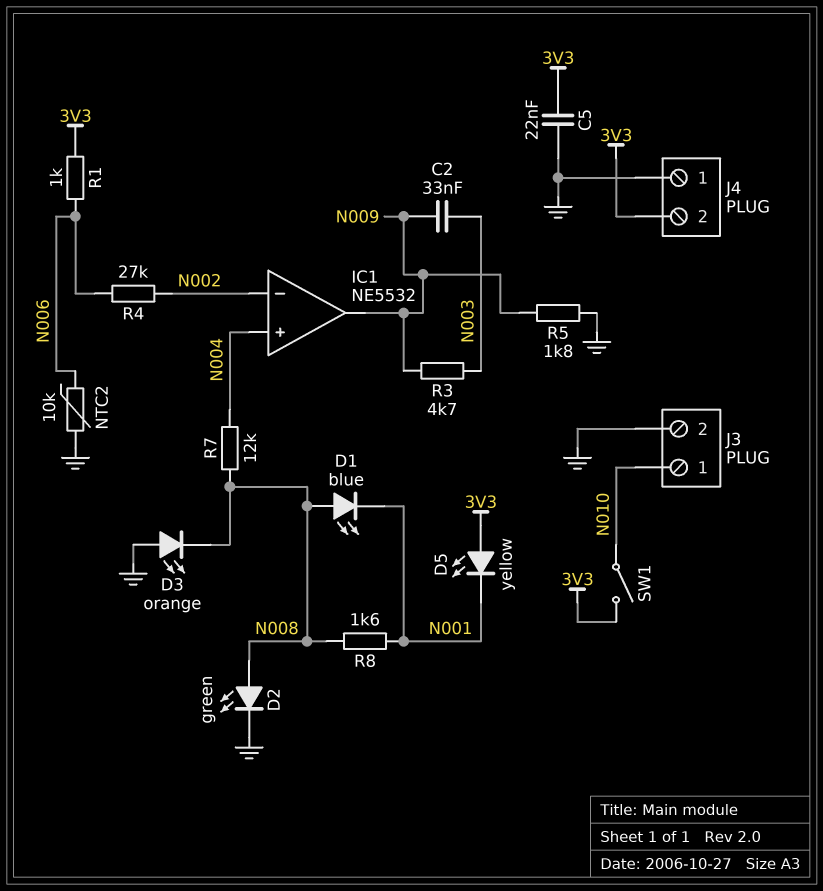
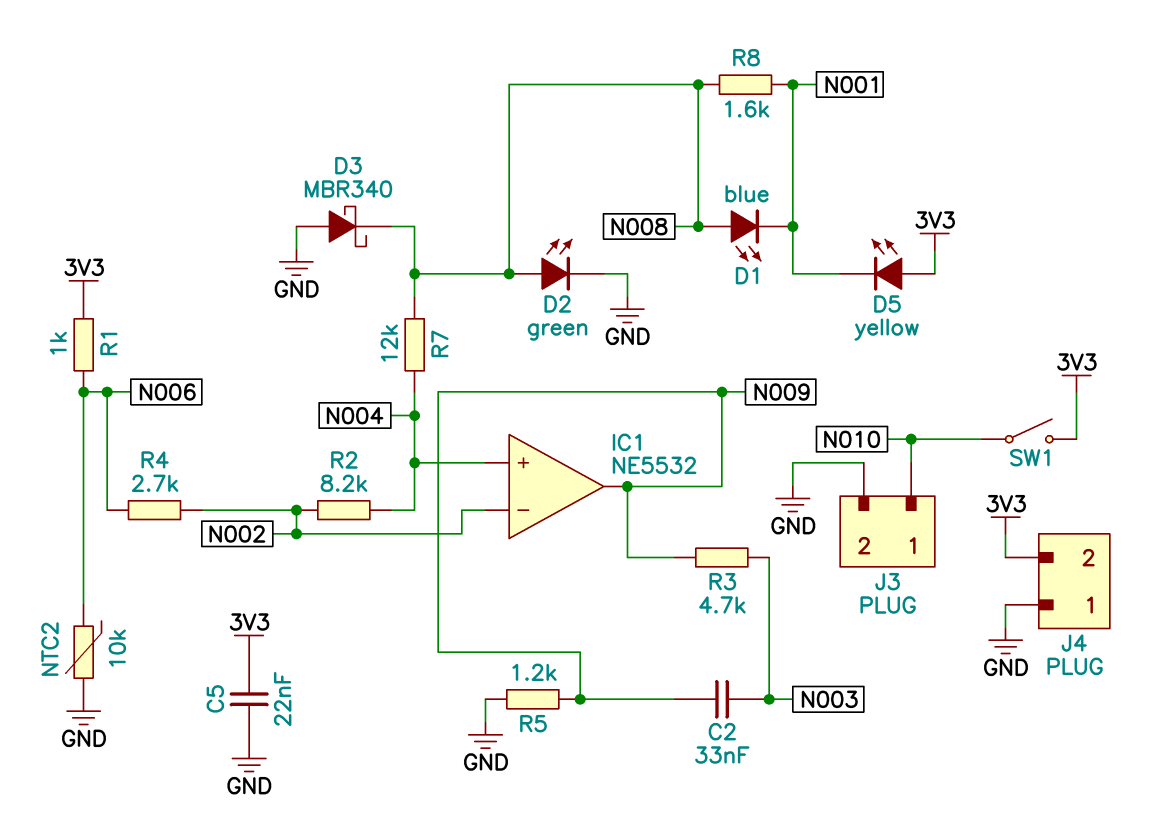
D3: LED orange (A GND, K N008) -> schottky MBR340 (A GND, K N008)
R2: none -> 8.2k (N002, N004)
R4: 27k (N002, N006) -> 2.7k (N002, N006)
R5: 1.8k (GND, N009) -> 1.2k (GND, N009)

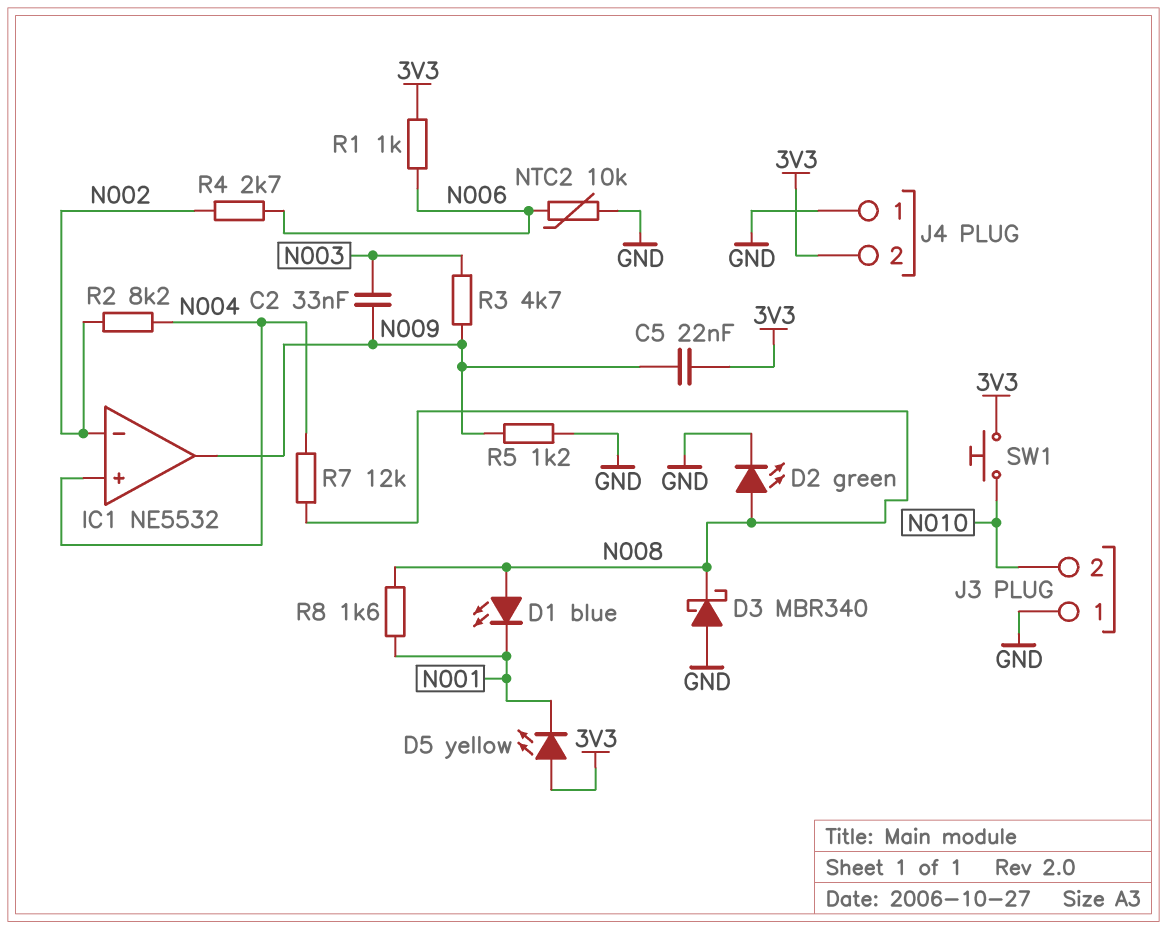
C5: 22nF (3V3, GND) -> 22nF (3V3, N009)
J3 pin 1: N010 -> GND
J3 pin 2: GND -> N010
SW1: switch (3V3, N010) -> button (3V3, N010)

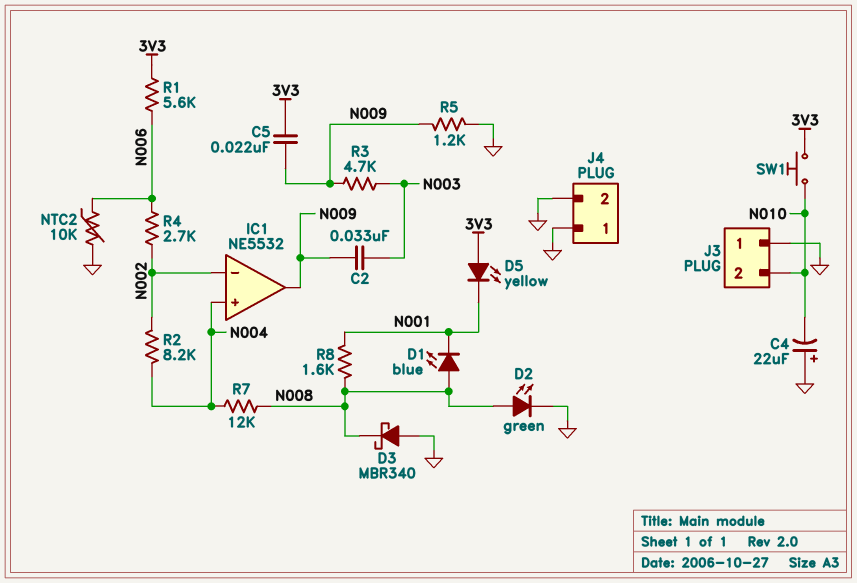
C4: none -> 22uF (plus GND, minus N010)
J4 pin 2: 3V3 -> GND
R1: 1k (3V3, N006) -> 5.6k (3V3, N006)

